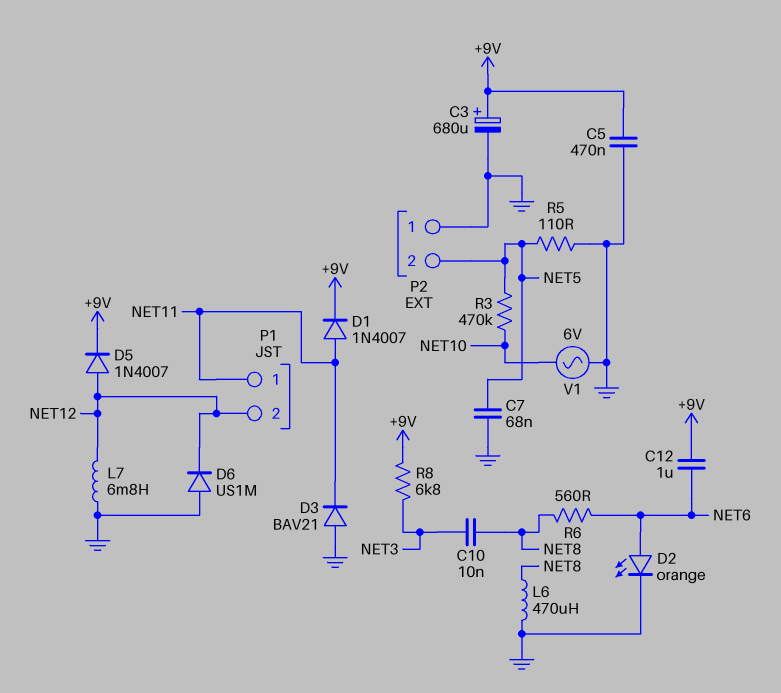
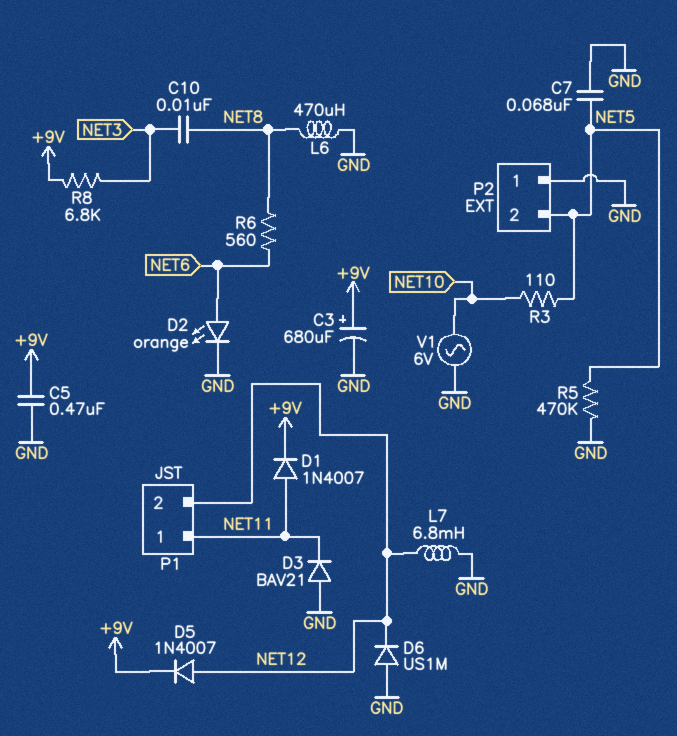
C12: 1uF (+9V, NET6) -> none
R3: 470k (NET5, NET10) -> 110 (NET5, NET10)
R5: 110 (GND, NET5) -> 470k (GND, NET5)

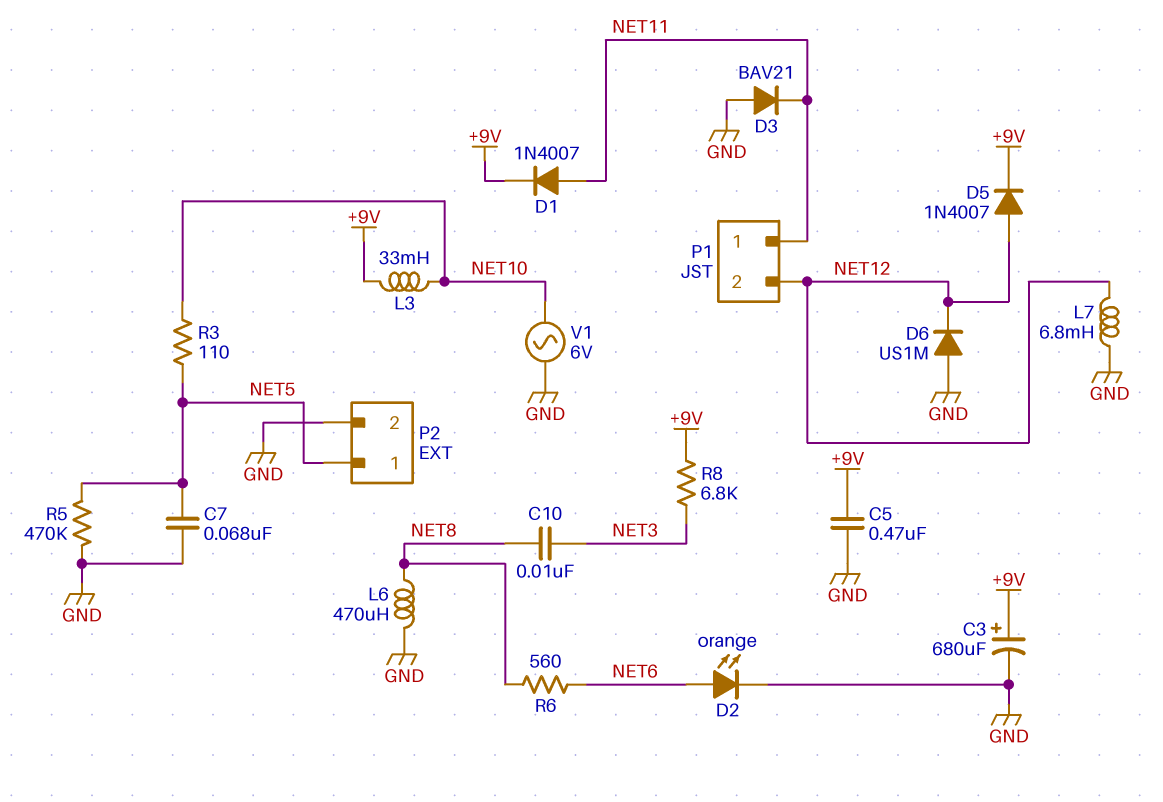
L3: none -> 33mH (+9V, NET10)
P2 pin 1: GND -> NET5
P2 pin 2: NET5 -> GND

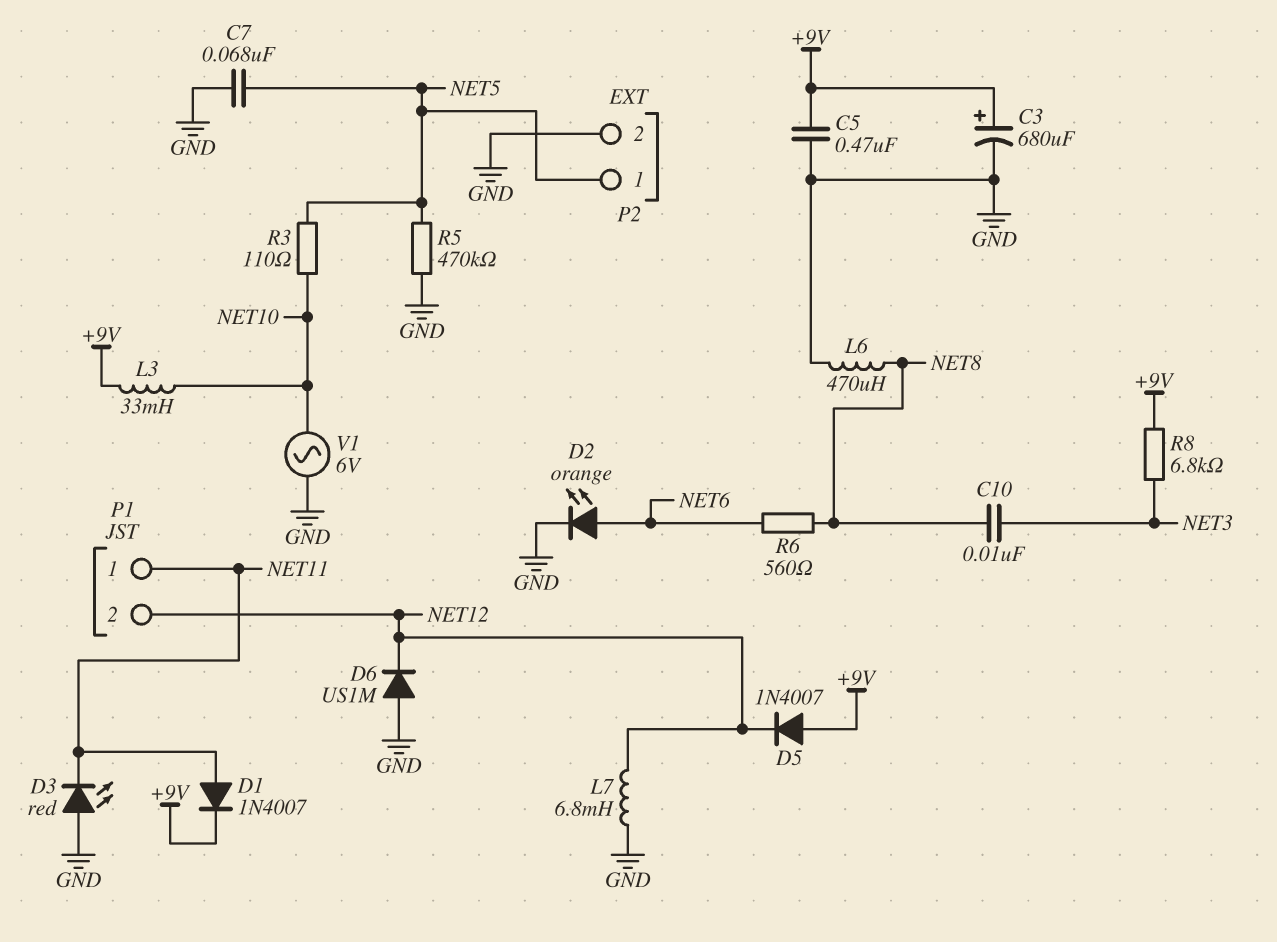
D3: diode BAV21 (A GND, K NET11) -> LED red (A GND, K NET11)
D5: diode 1N4007 (A NET12, K +9V) -> diode 1N4007 (A +9V, K NET12)

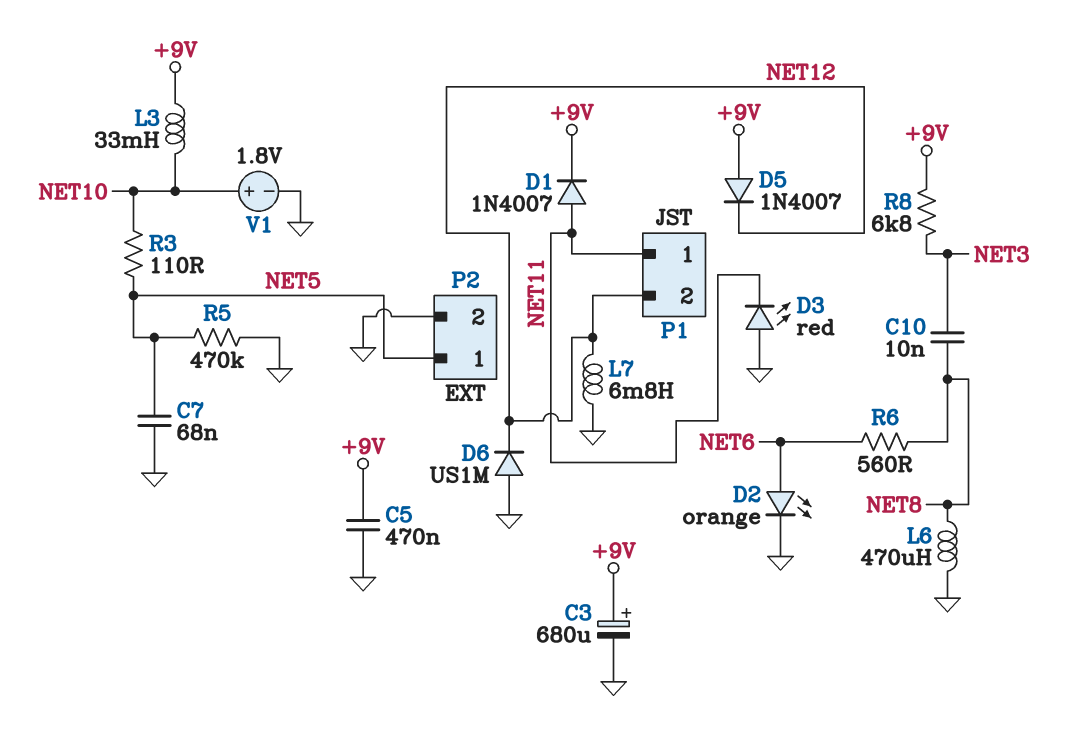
V1: AC 6V (GND, NET10) -> 1.8V (plus NET10, minus GND)

